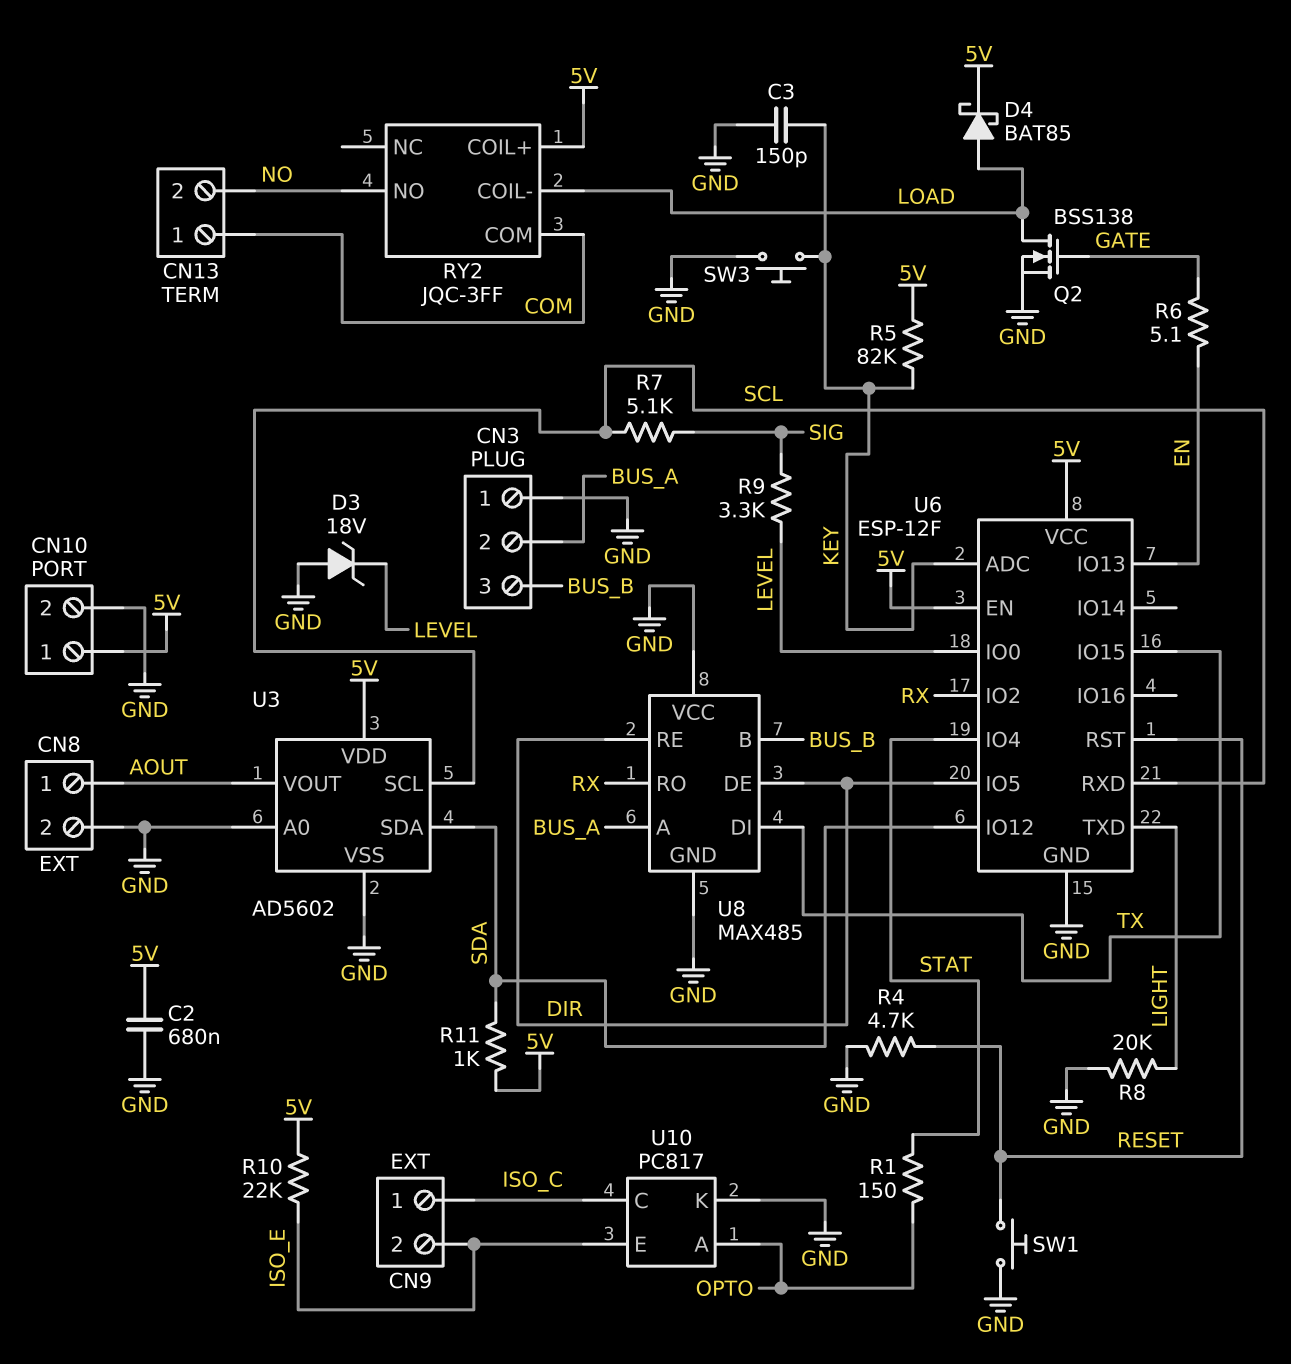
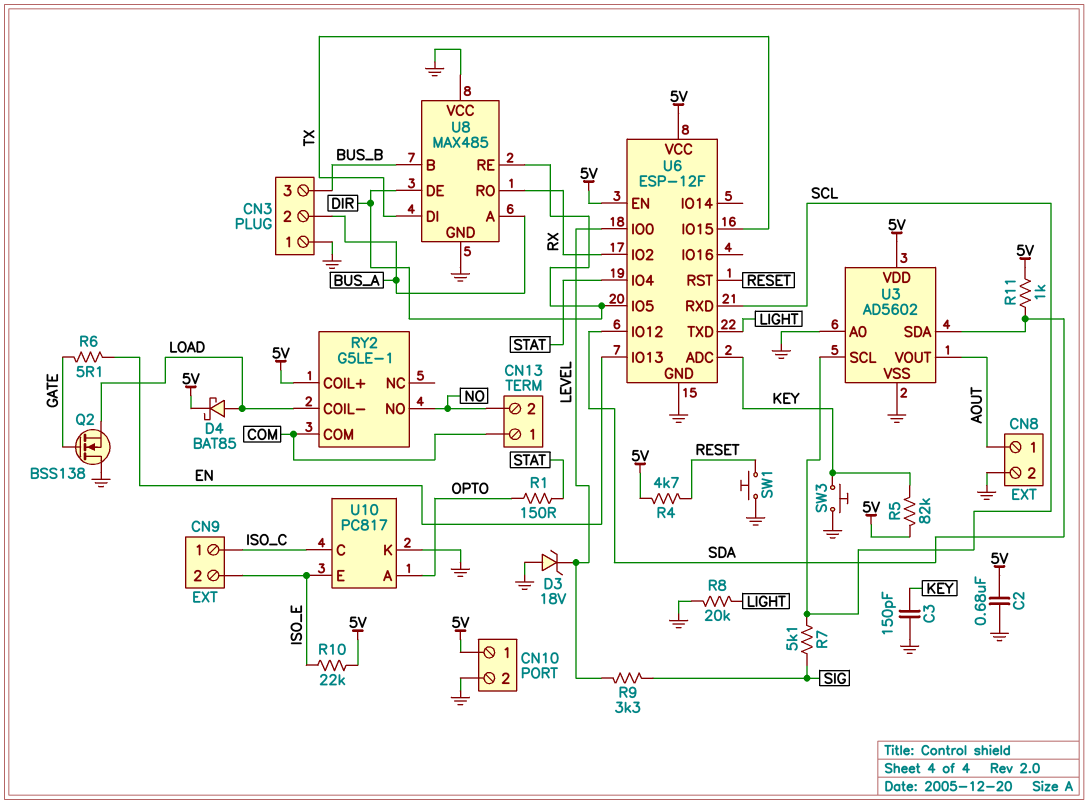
Q2: NMOS BSS138 (G GATE, D LOAD, S GND) -> NMOS BSS138 (G GATE, D GND, S LOAD)
R4: 4.7k (GND, RESET) -> 4.7k (5V, RESET)
RY2: JQC-3FF -> G5LE-1

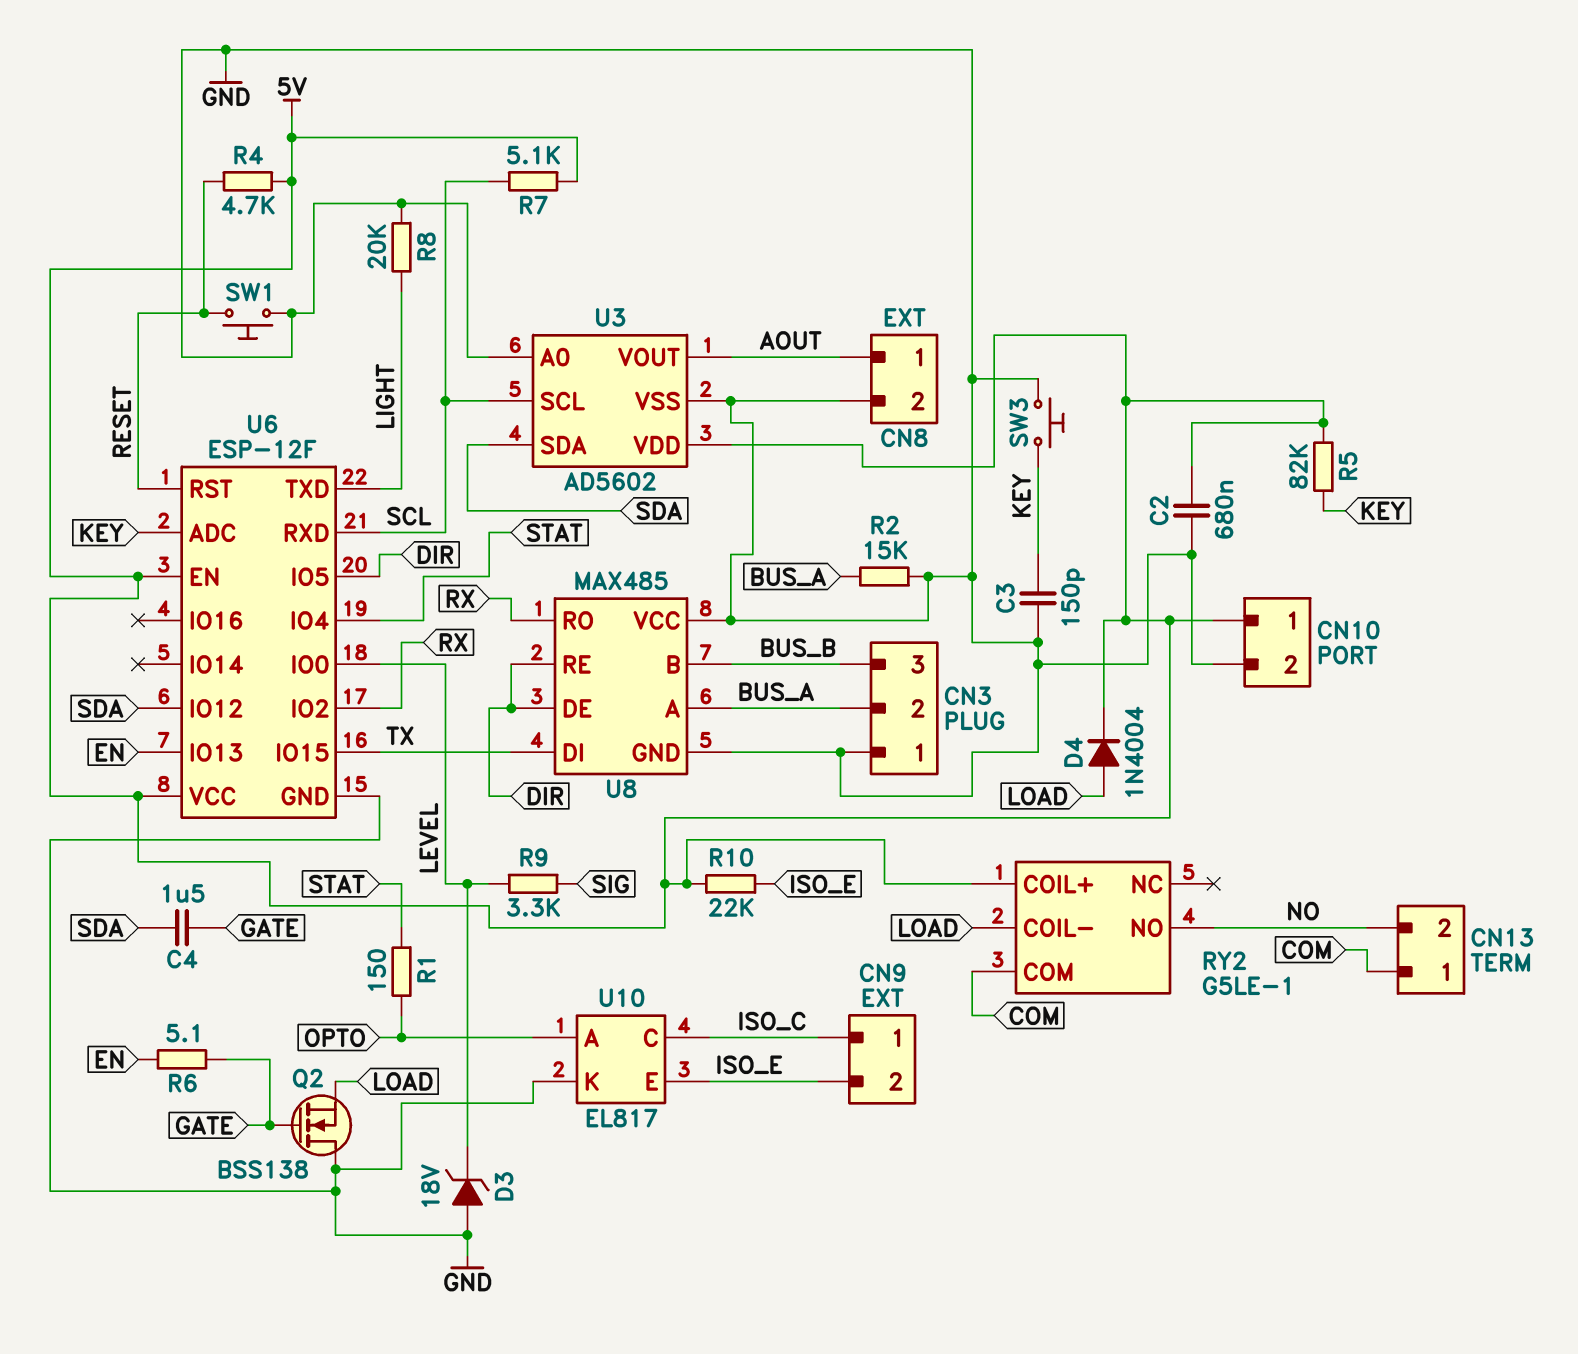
C4: none -> 1.5uF (GATE, SDA)
D4: schottky BAT85 (A LOAD, K 5V) -> diode 1N4004 (A LOAD, K 5V)
R2: none -> 15k (BUS_A, GND)
R7: 5.1k (SCL, SIG) -> 5.1k (5V, SCL)
R11: 1k (5V, SDA) -> none
U10: PC817 -> EL817

